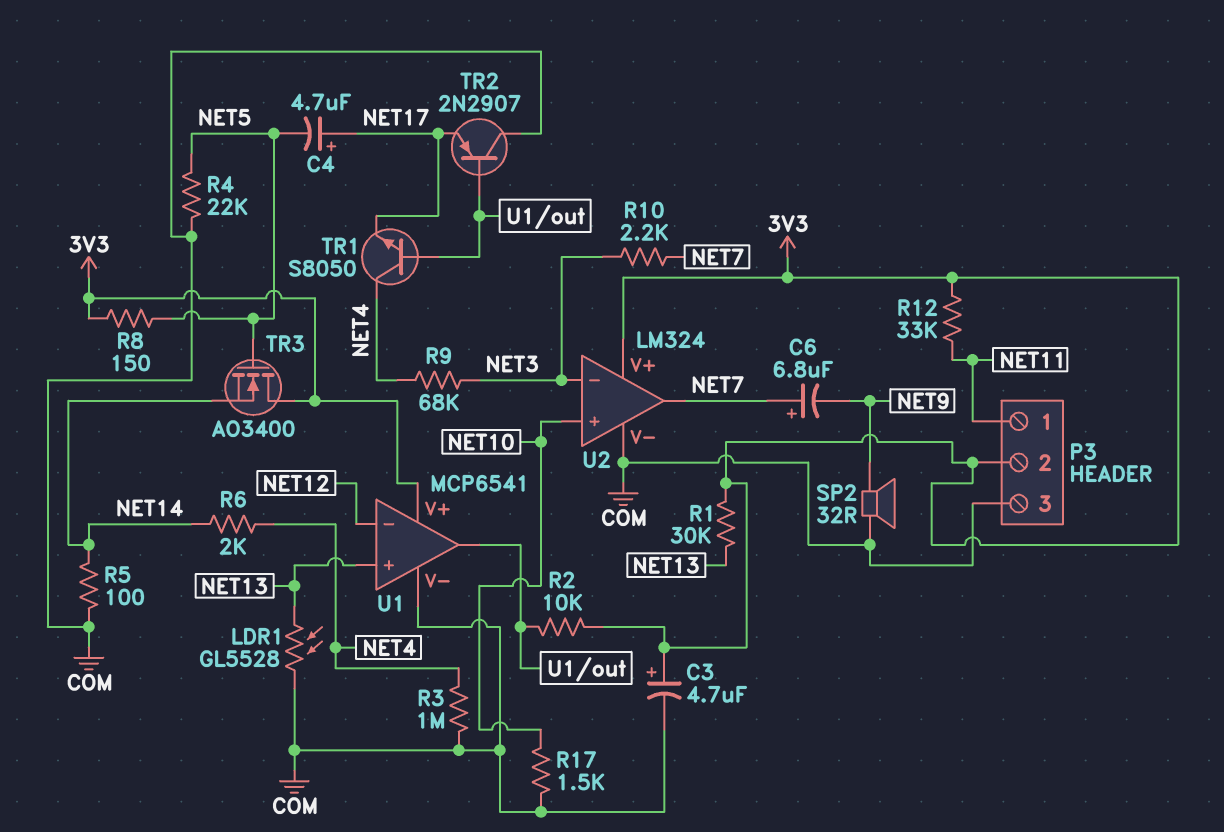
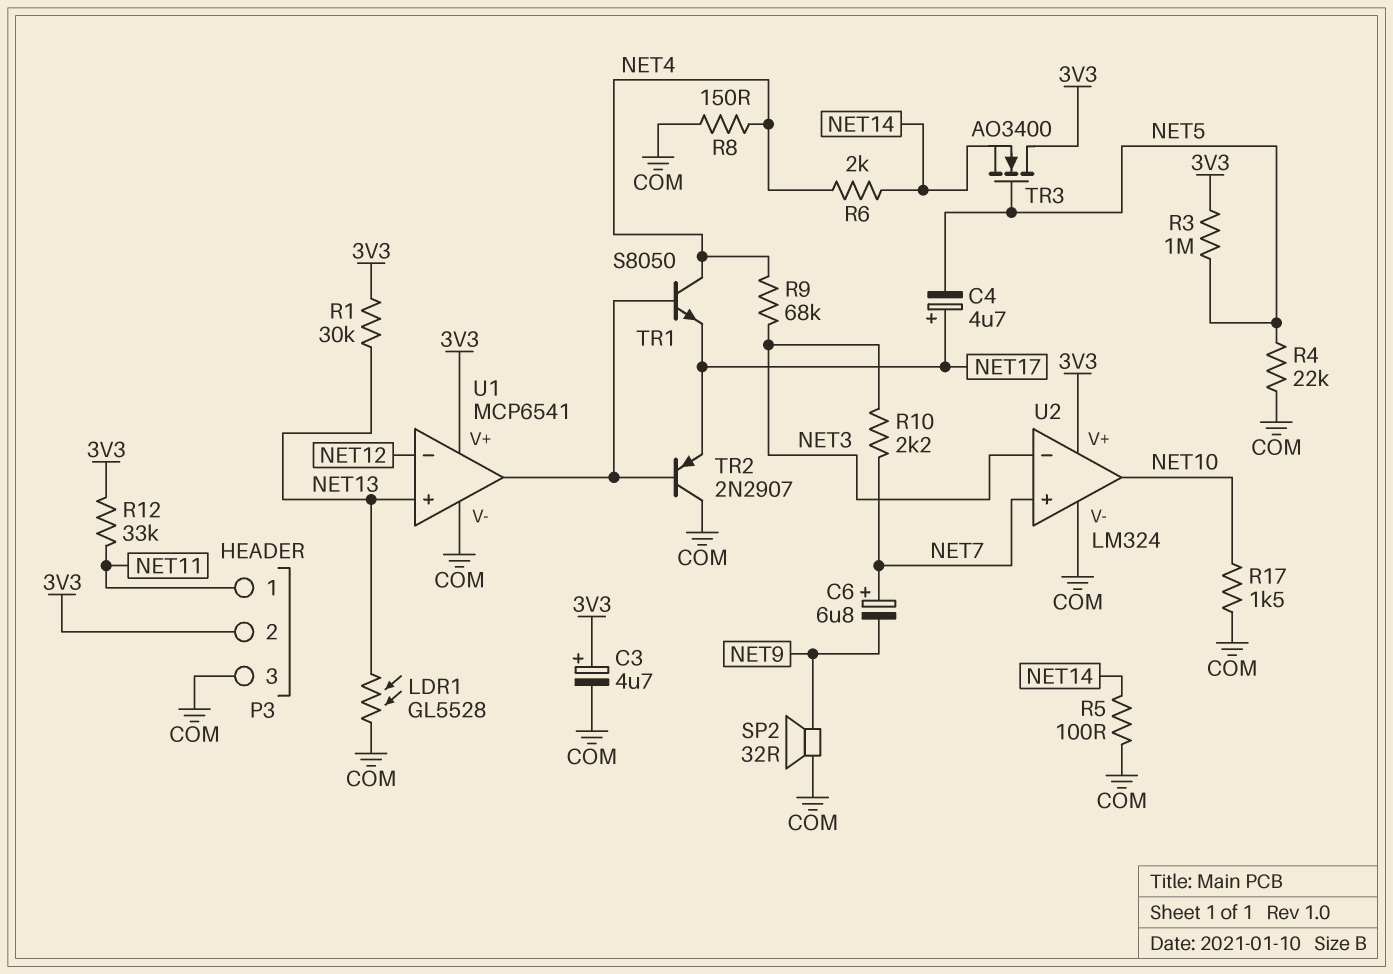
R2: 10k (3V3, U1/out) -> none
R3: 1M (COM, NET4) -> 1M (3V3, NET5)
R8: 150 (3V3, NET5) -> 150 (COM, NET4)
U2 pin in+: NET10 -> NET7
U2 pin out: NET7 -> NET10

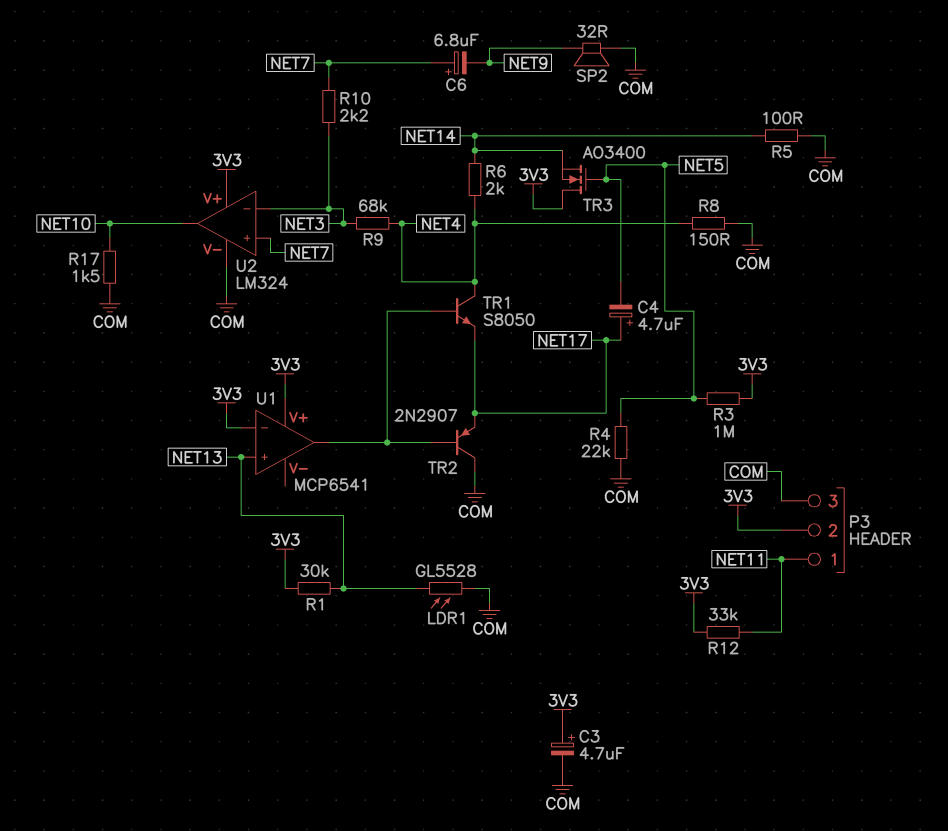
U1 pin V-: COM -> none
U1 pin in-: NET12 -> 3V3

